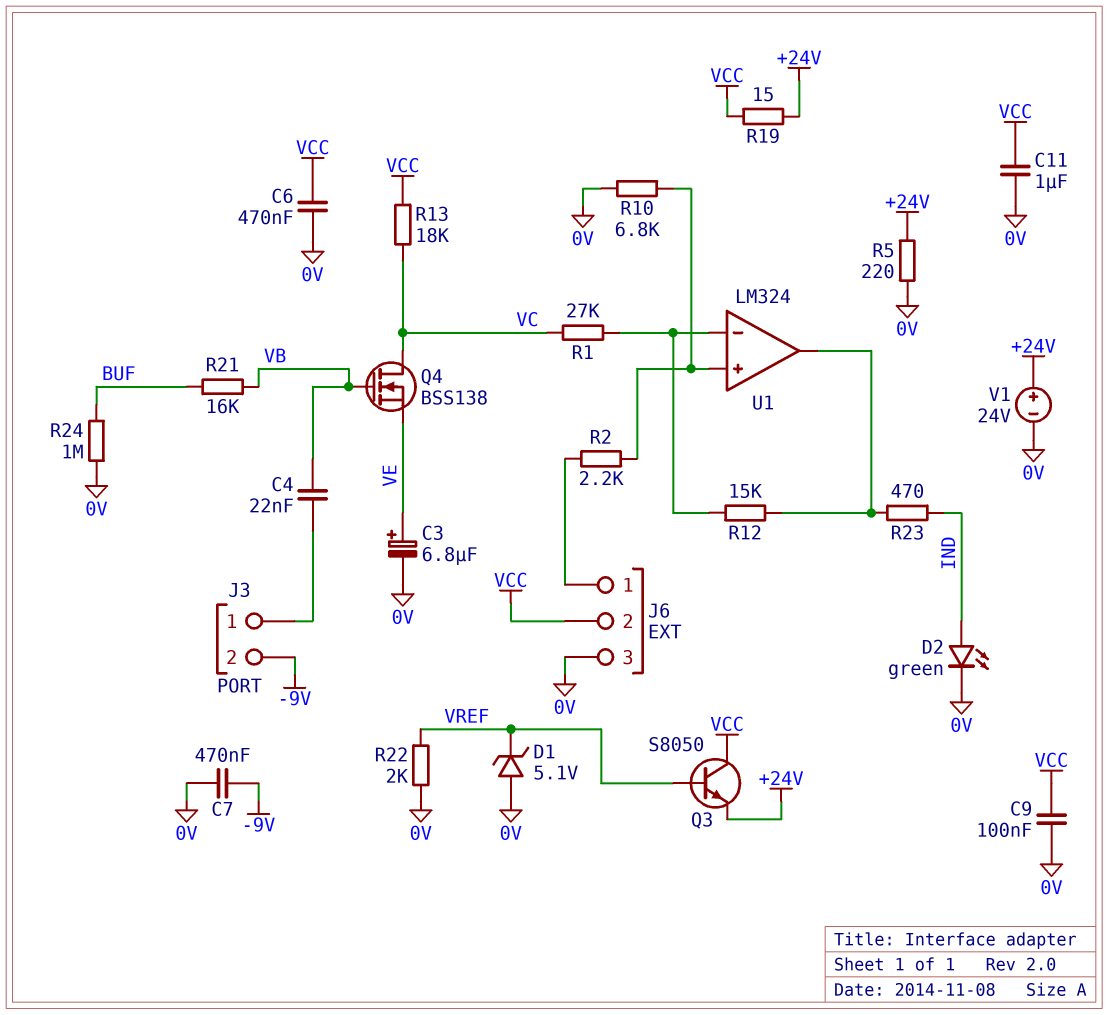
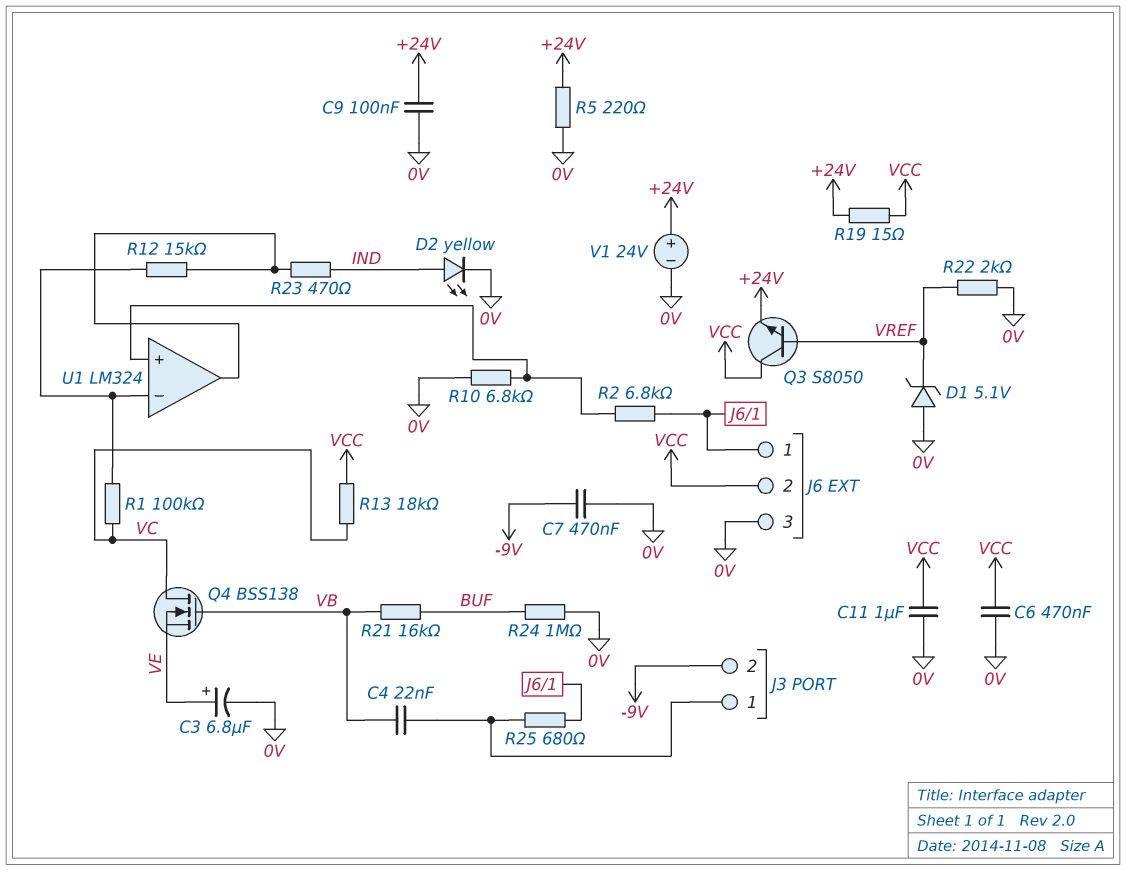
C9: 100nF (0V, VCC) -> 100nF (+24V, 0V)
D2: LED green (A IND, K 0V) -> LED yellow (A IND, K 0V)
R1: 27k (U1/in-, VC) -> 100k (U1/in-, VC)
R2: 2.2k (J6/1, U1/in+) -> 6.8k (J6/1, U1/in+)
R25: none -> 680 (J3/1, J6/1)

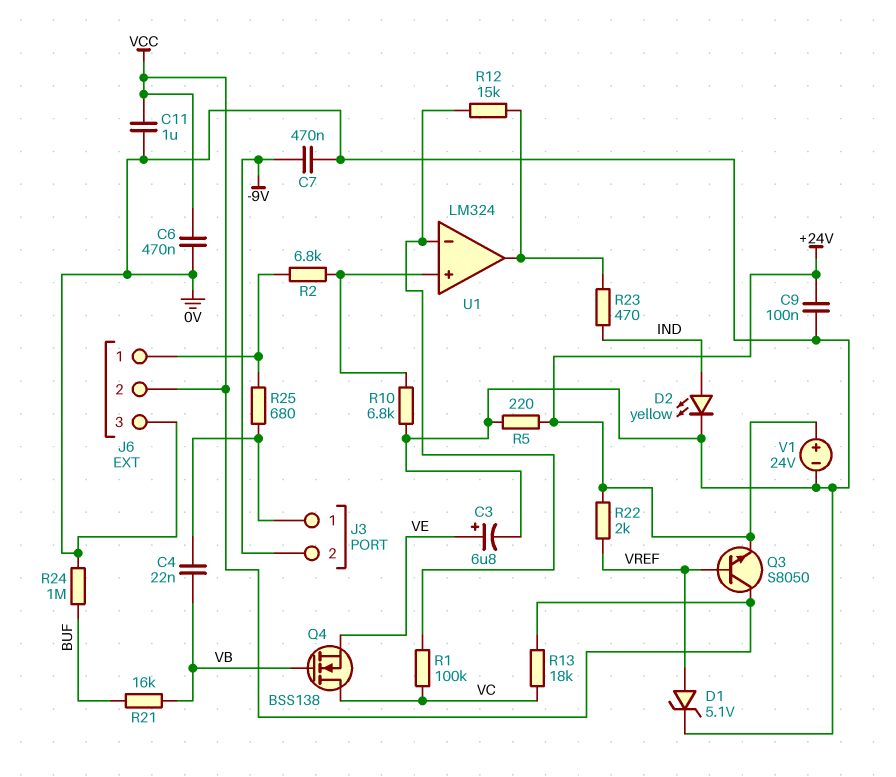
D1: zener 5.1V (A 0V, K VREF) -> zener 5.1V (A VREF, K 0V)
R19: 15 (+24V, VCC) -> none
R22: 2k (0V, VREF) -> 2k (+24V, VREF)

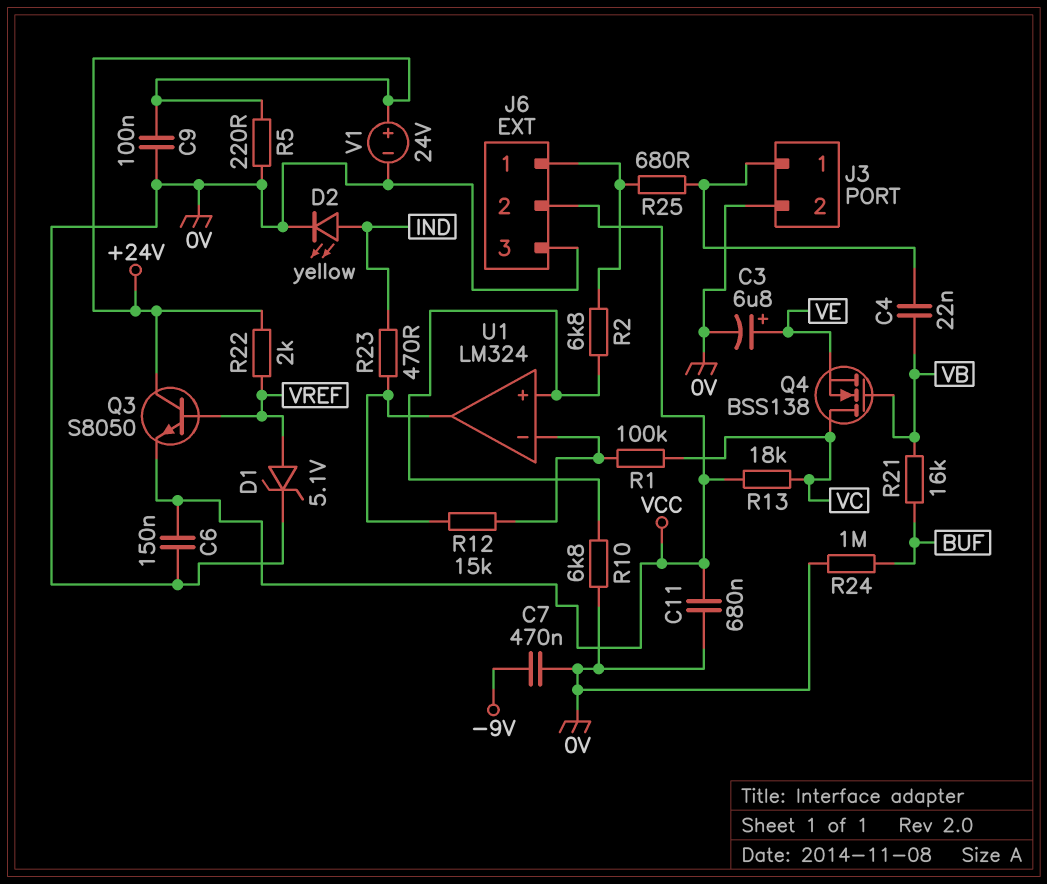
C6: 470nF (0V, VCC) -> 150nF (0V, VCC)
C11: 1uF (0V, VCC) -> 680nF (0V, VCC)
J3 pin 2: -9V -> 0V
Q3: NPN S8050 (B VREF, C VCC, E +24V) -> NPN S8050 (B VREF, C +24V, E VCC)

